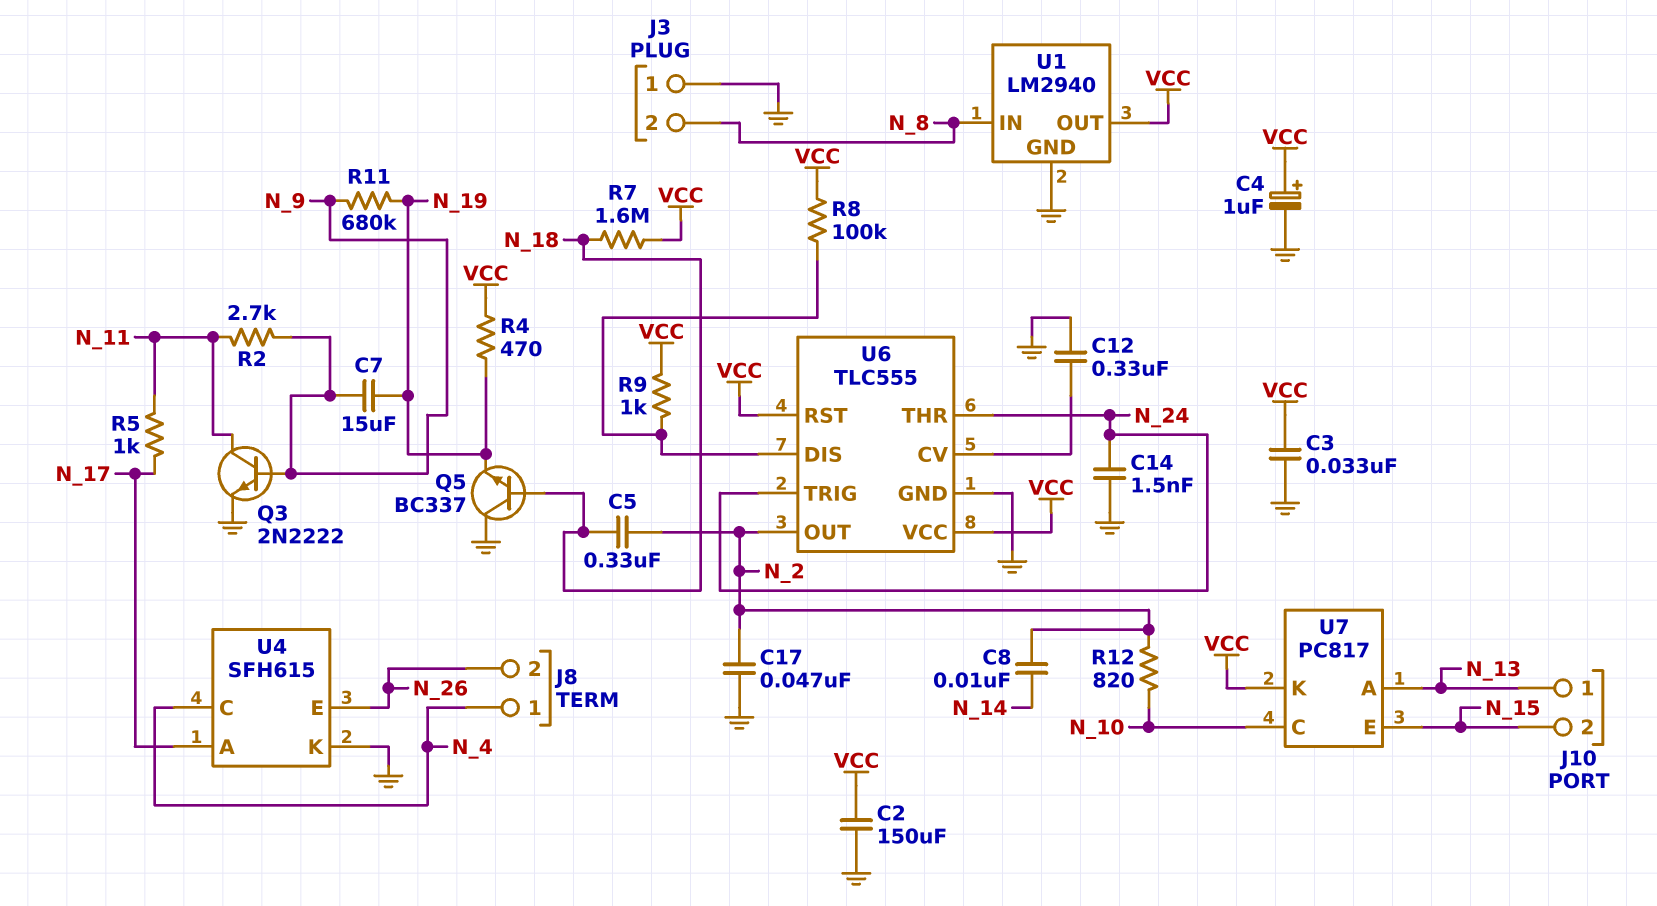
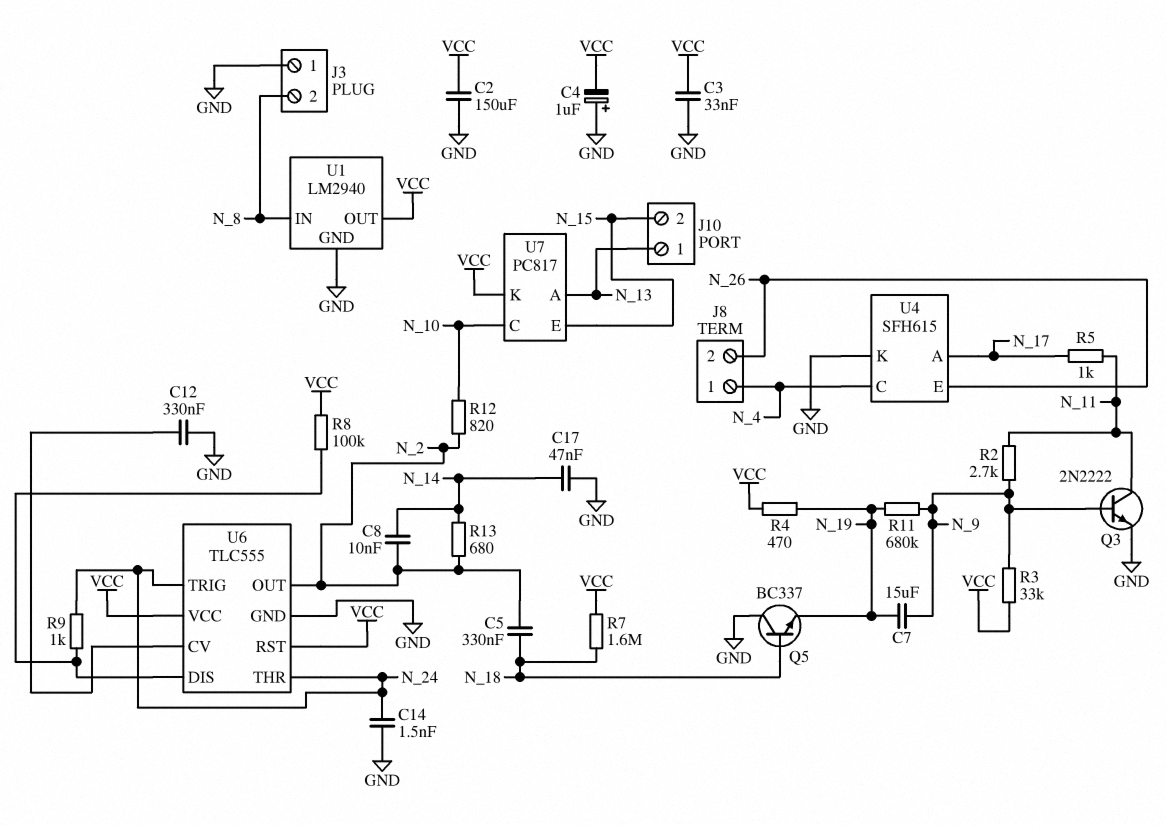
C4: 1uF (plus VCC, minus GND) -> 1uF (plus GND, minus VCC)
C17: 47nF (GND, N_2) -> 47nF (GND, N_14)
R3: none -> 33k (N_9, VCC)
R9: 1k (U6/DIS, VCC) -> 1k (N_24, U6/DIS)
R13: none -> 680 (N_2, N_14)

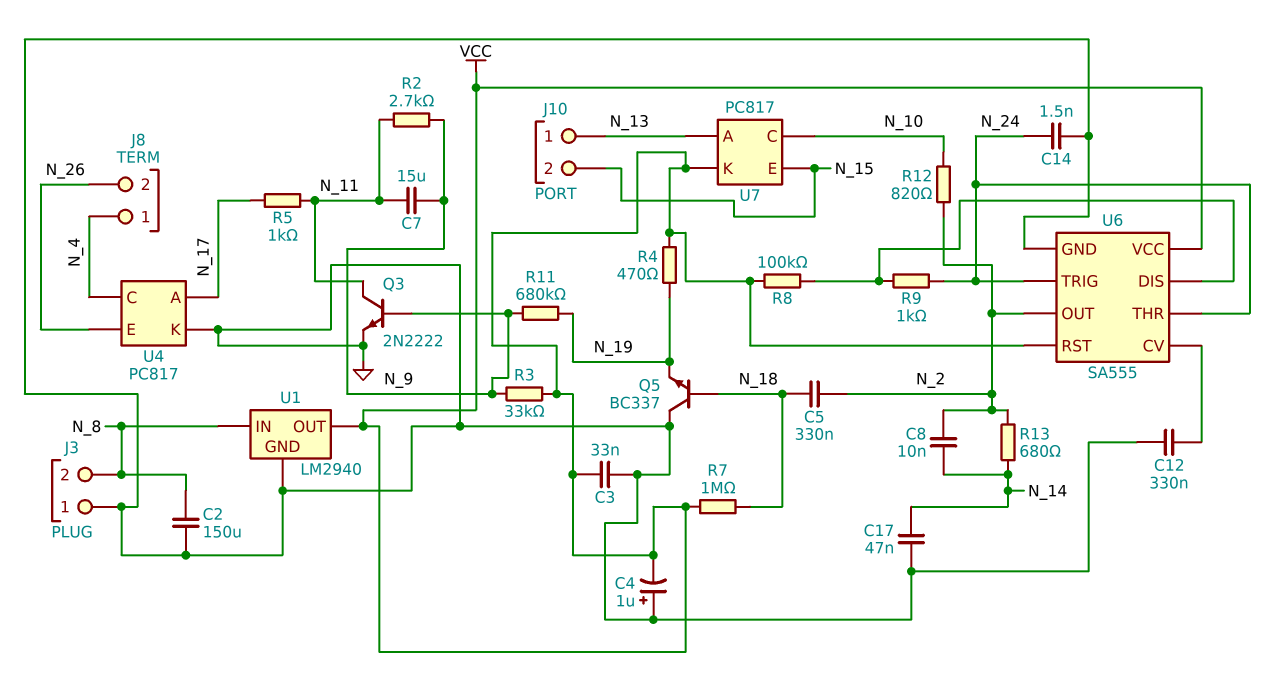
C2: 150uF (GND, VCC) -> 150uF (GND, N_8)
C7: 15uF (N_9, N_19) -> 15uF (N_9, N_11)
R7: 1.6M (N_18, VCC) -> 1M (N_18, VCC)
U4: SFH615 -> PC817
U6: TLC555 -> SA555

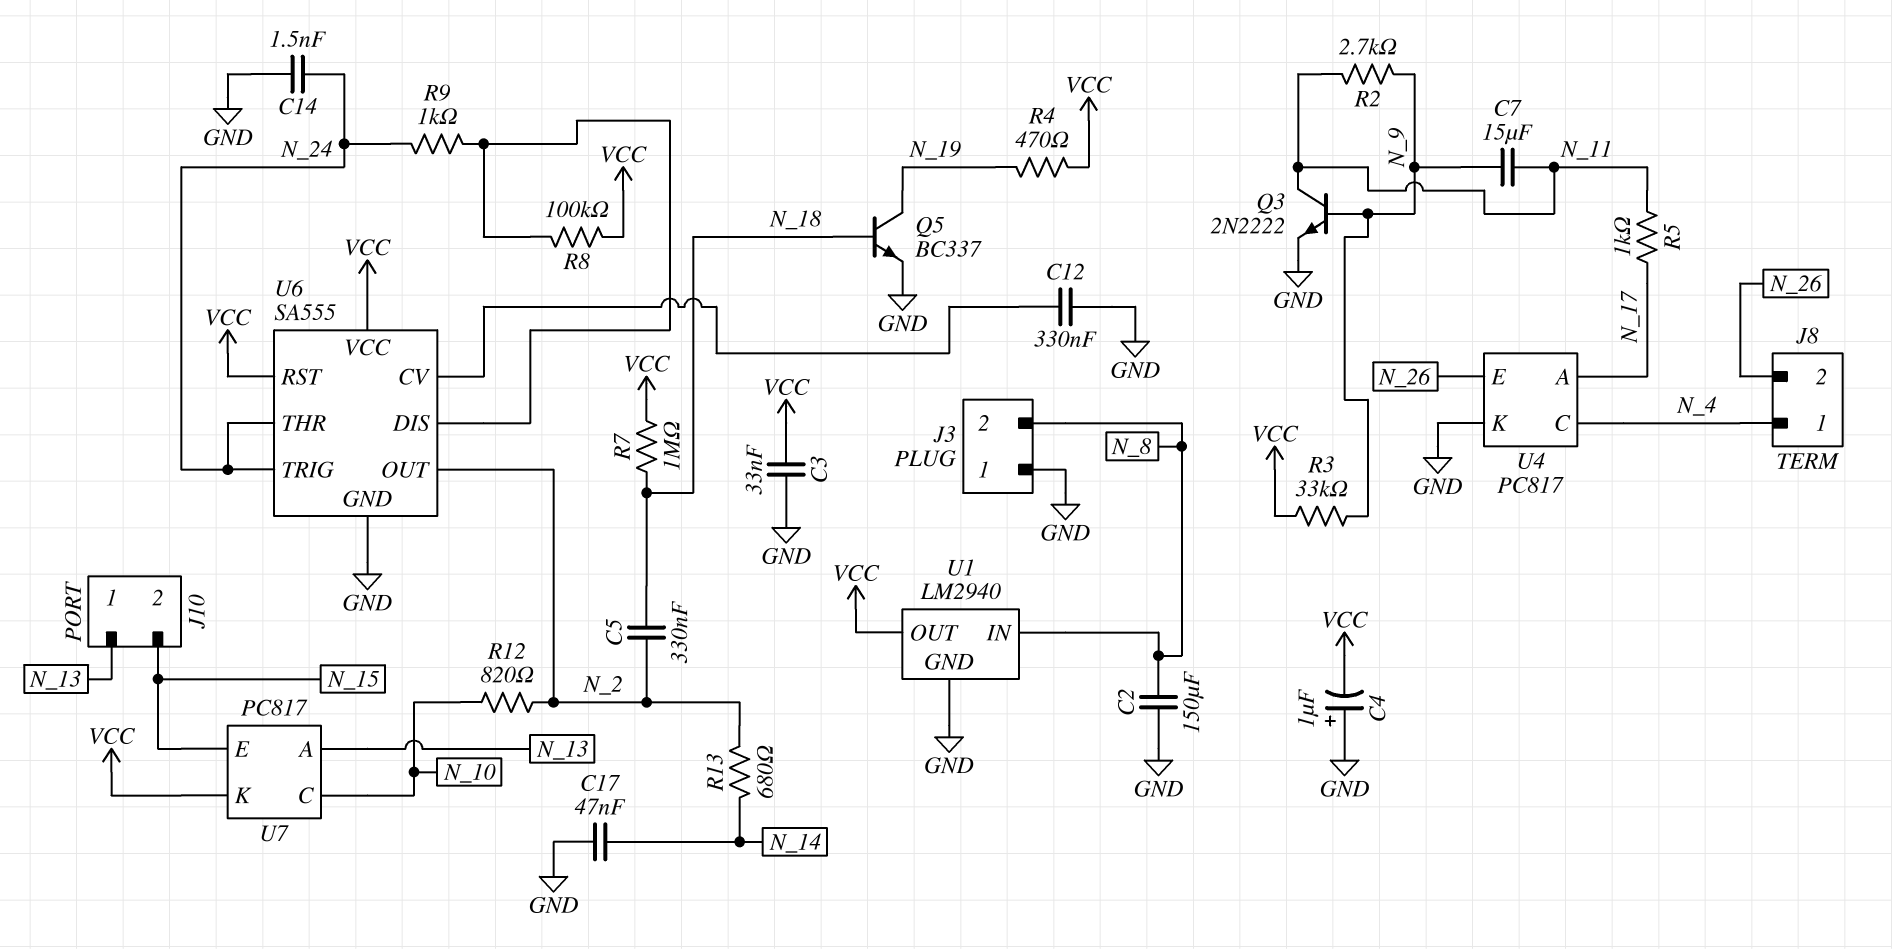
C8: 10nF (N_2, N_14) -> none
Q5: NPN BC337 (B N_18, C GND, E N_19) -> NPN BC337 (B N_18, C N_19, E GND)
R11: 680k (N_9, N_19) -> none

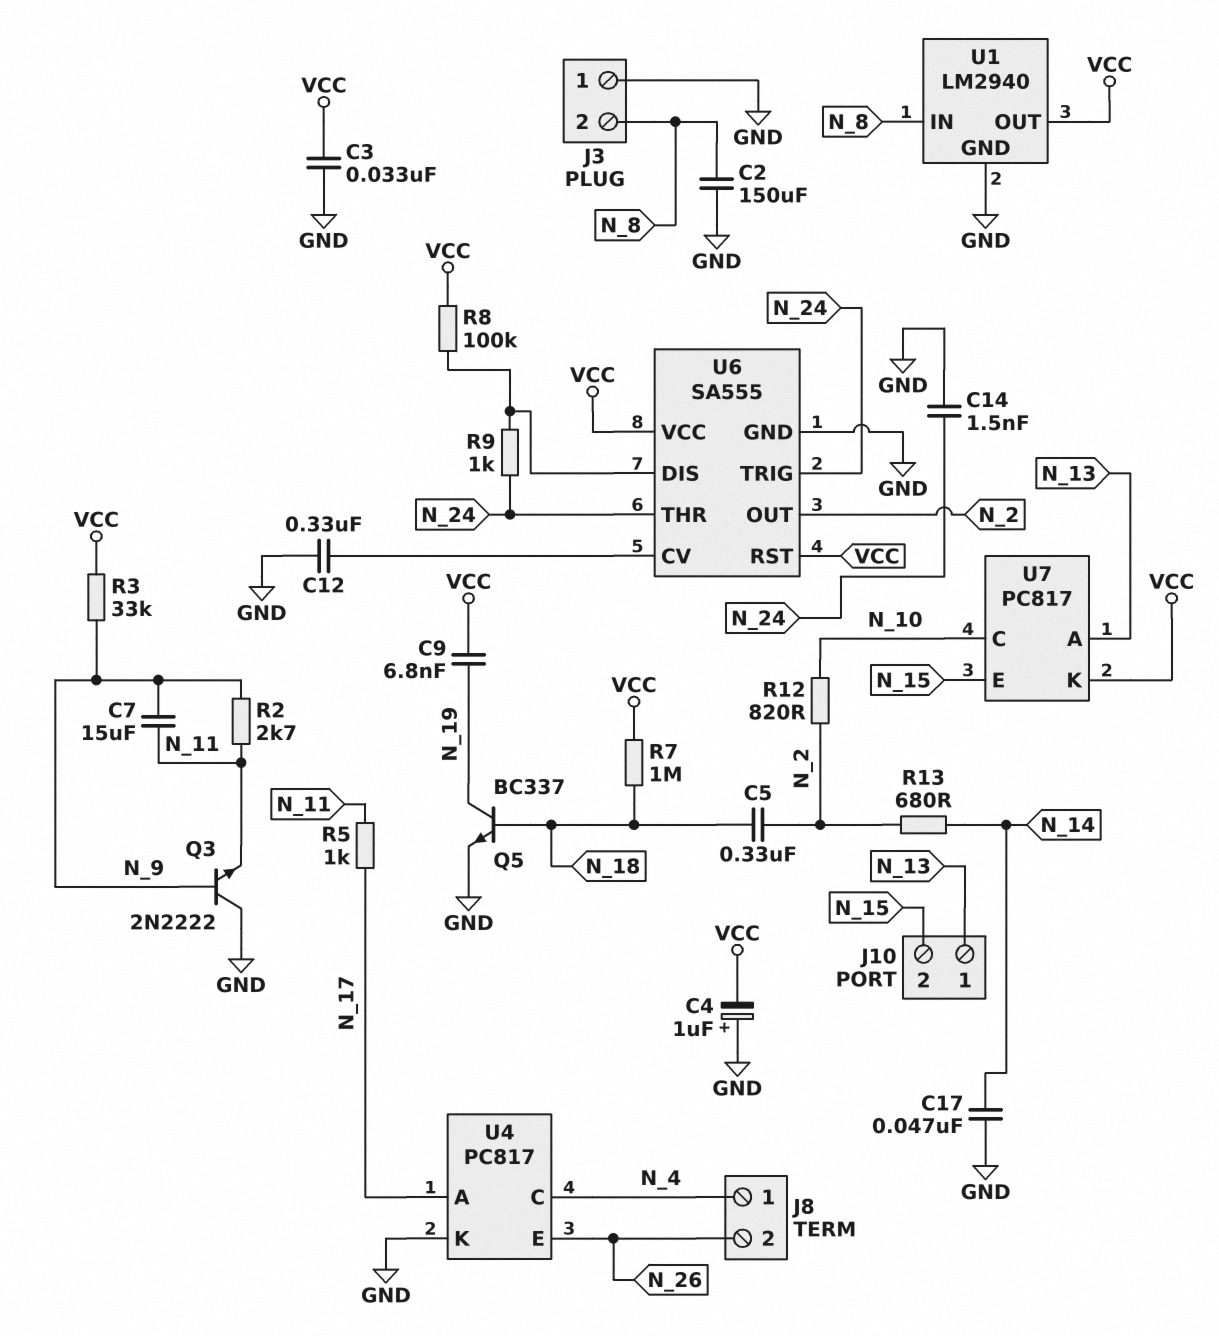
C9: none -> 6.8nF (N_19, VCC)
Q3: NPN 2N2222 (B N_9, C N_11, E GND) -> NPN 2N2222 (B N_9, C GND, E N_11)
R4: 470 (N_19, VCC) -> none

